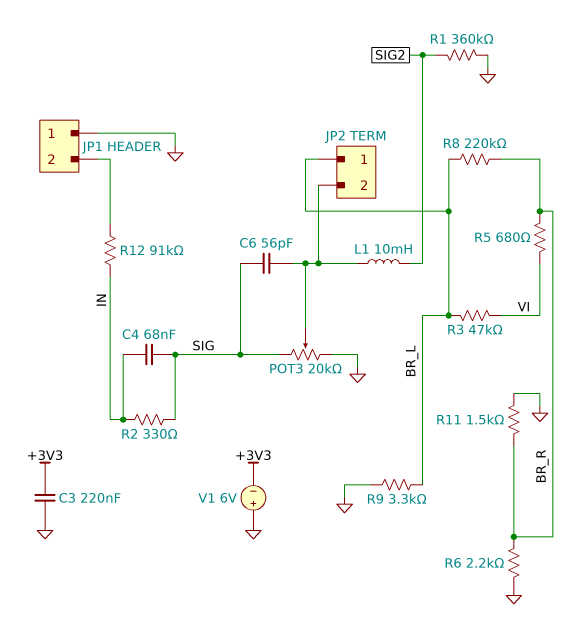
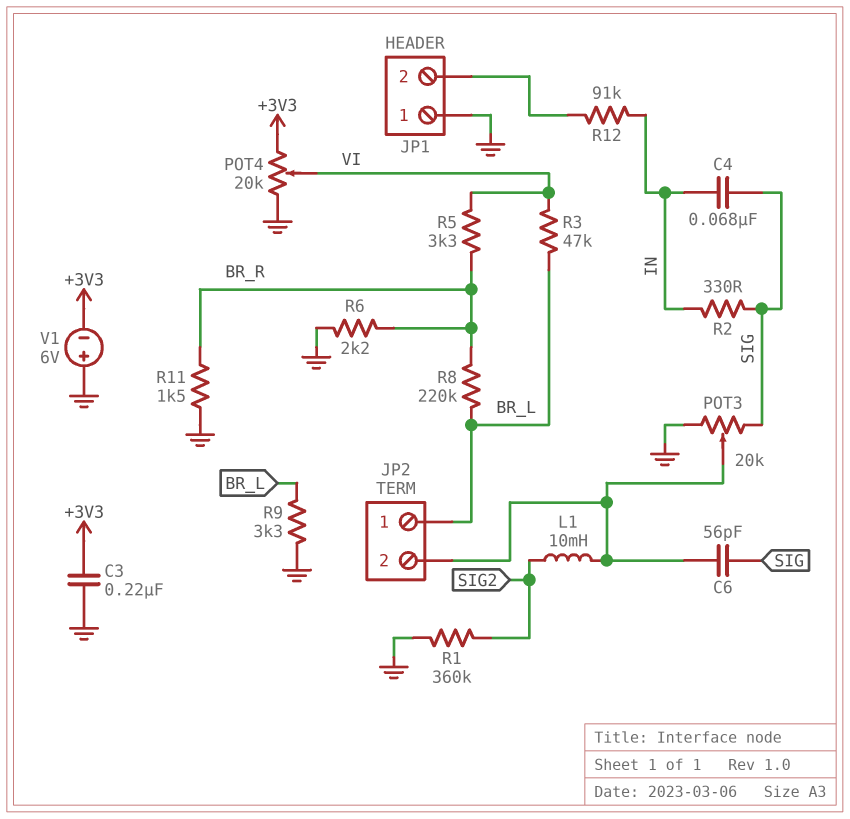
POT4: none -> 20k (+3V3, GND, wiper VI)
R5: 680 (BR_R, VI) -> 3.3k (BR_R, VI)

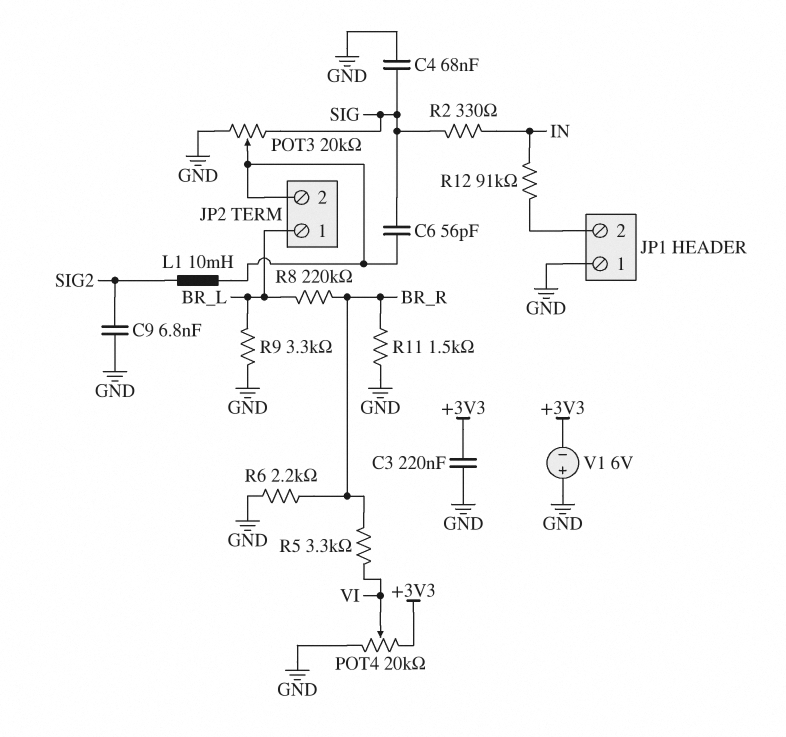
C4: 68nF (IN, SIG) -> 68nF (GND, SIG)
C9: none -> 6.8nF (GND, SIG2)
R1: 360k (GND, SIG2) -> none
R3: 47k (BR_L, VI) -> none

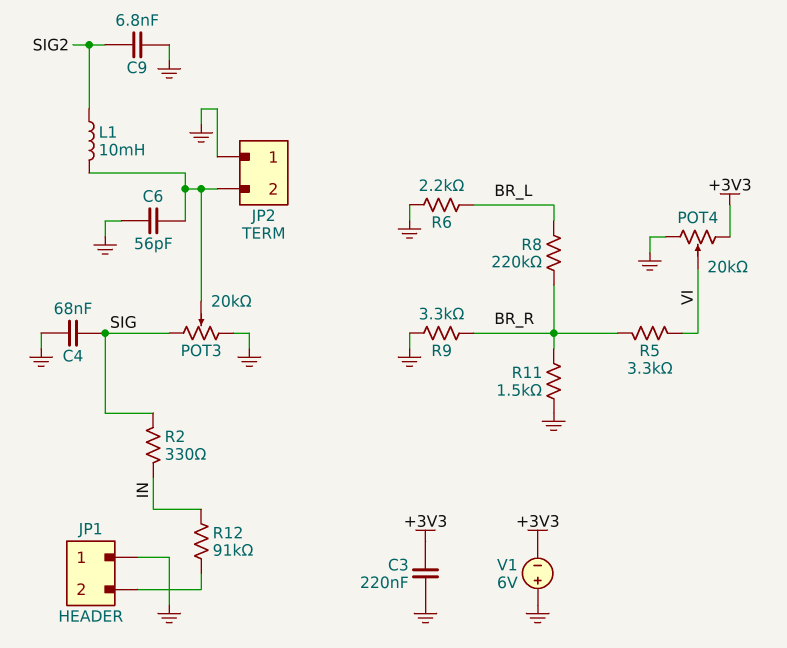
C6: 56pF (JP2/2, SIG) -> 56pF (GND, JP2/2)
JP2 pin 1: BR_L -> GND
R6: 2.2k (BR_R, GND) -> 2.2k (BR_L, GND)
R9: 3.3k (BR_L, GND) -> 3.3k (BR_R, GND)

